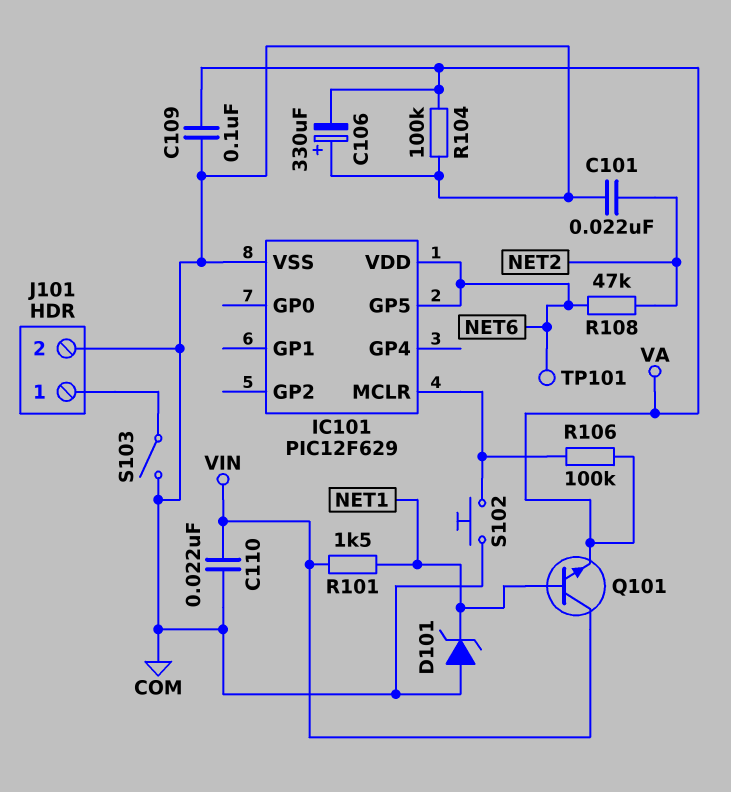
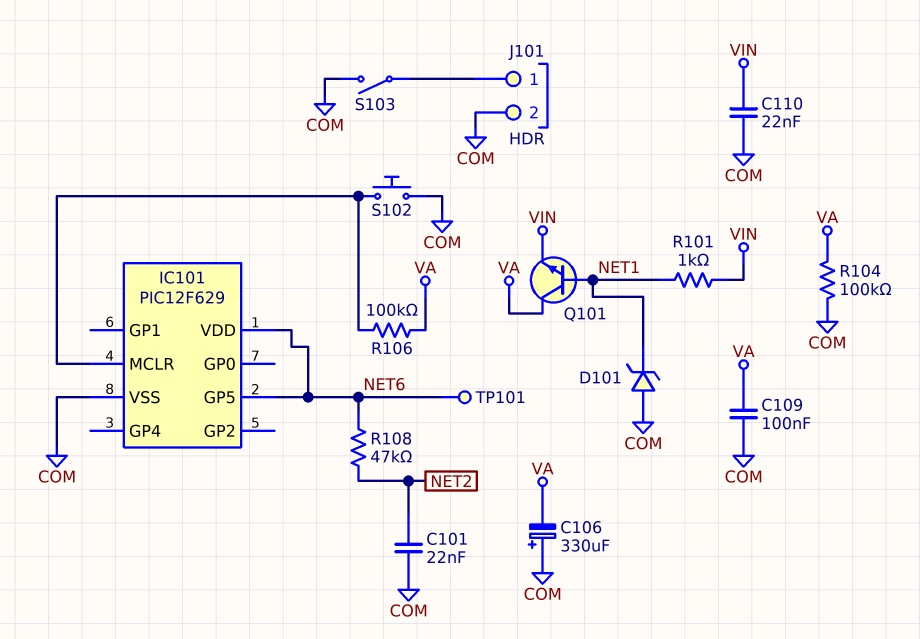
Q101: NPN (B NET1, C VIN, E VA) -> NPN (B NET1, C VA, E VIN)
R101: 1.5k (NET1, VIN) -> 1k (NET1, VIN)

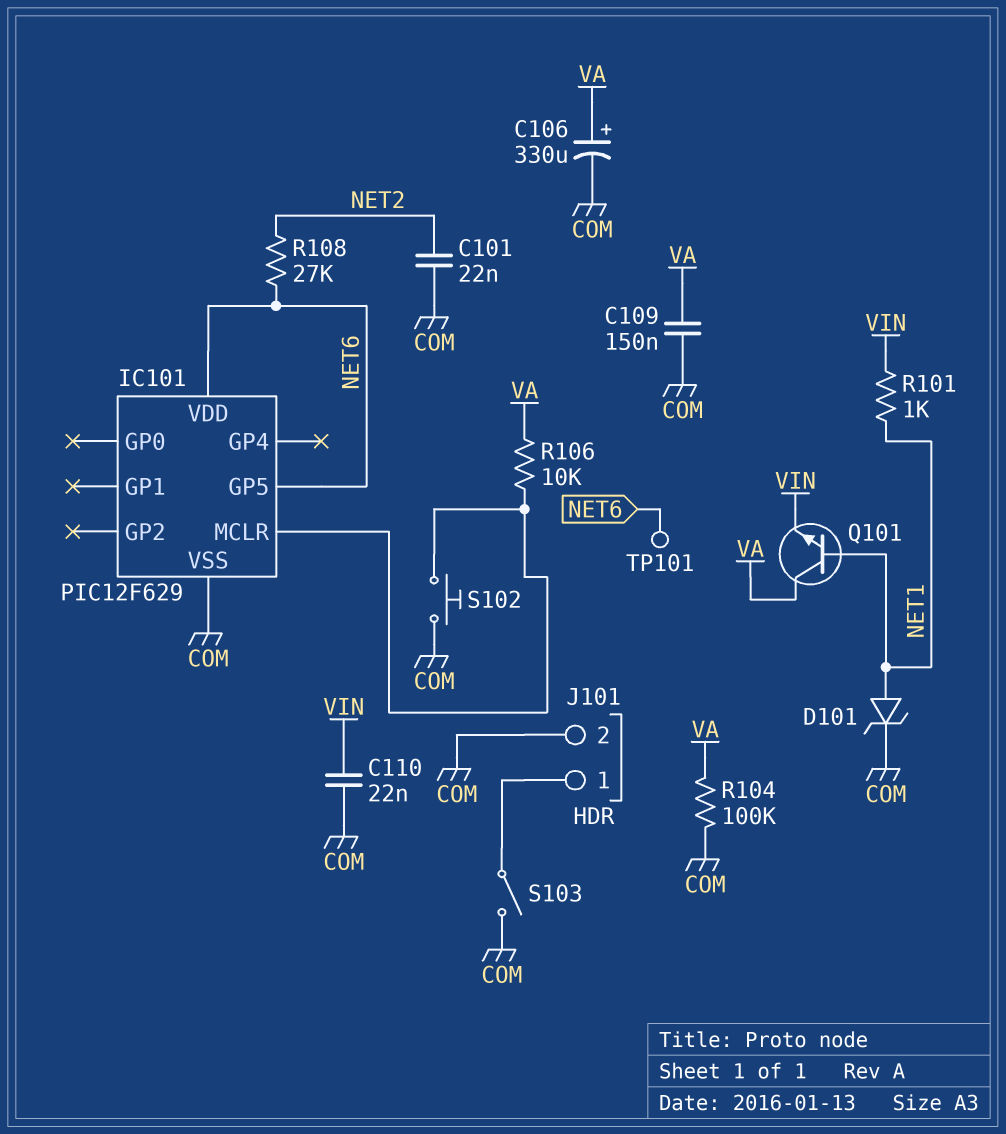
C106: 330uF (plus COM, minus VA) -> 330uF (plus VA, minus COM)
C109: 100nF (COM, VA) -> 150nF (COM, VA)
D101: zener (A COM, K NET1) -> zener (A NET1, K COM)
R106: 100k (IC101/MCLR, VA) -> 10k (IC101/MCLR, VA)
R108: 47k (NET2, NET6) -> 27k (NET2, NET6)

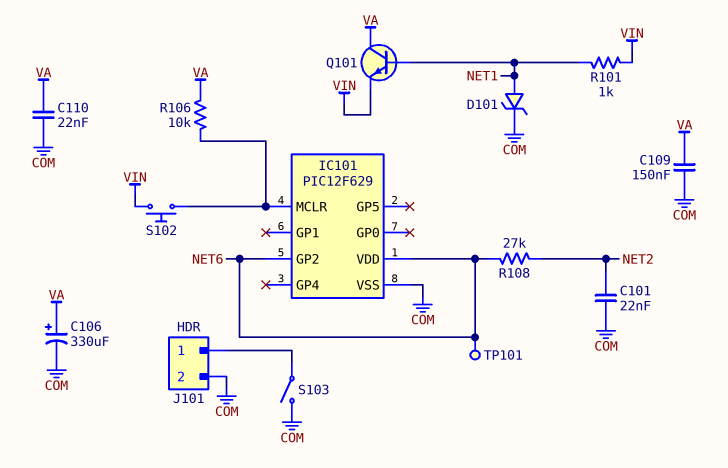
C110: 22nF (COM, VIN) -> 22nF (COM, VA)
IC101 pin GP2: none -> NET6
IC101 pin GP5: NET6 -> none
R104: 100k (COM, VA) -> none
S102: button (COM, IC101/MCLR) -> button (IC101/MCLR, VIN)

